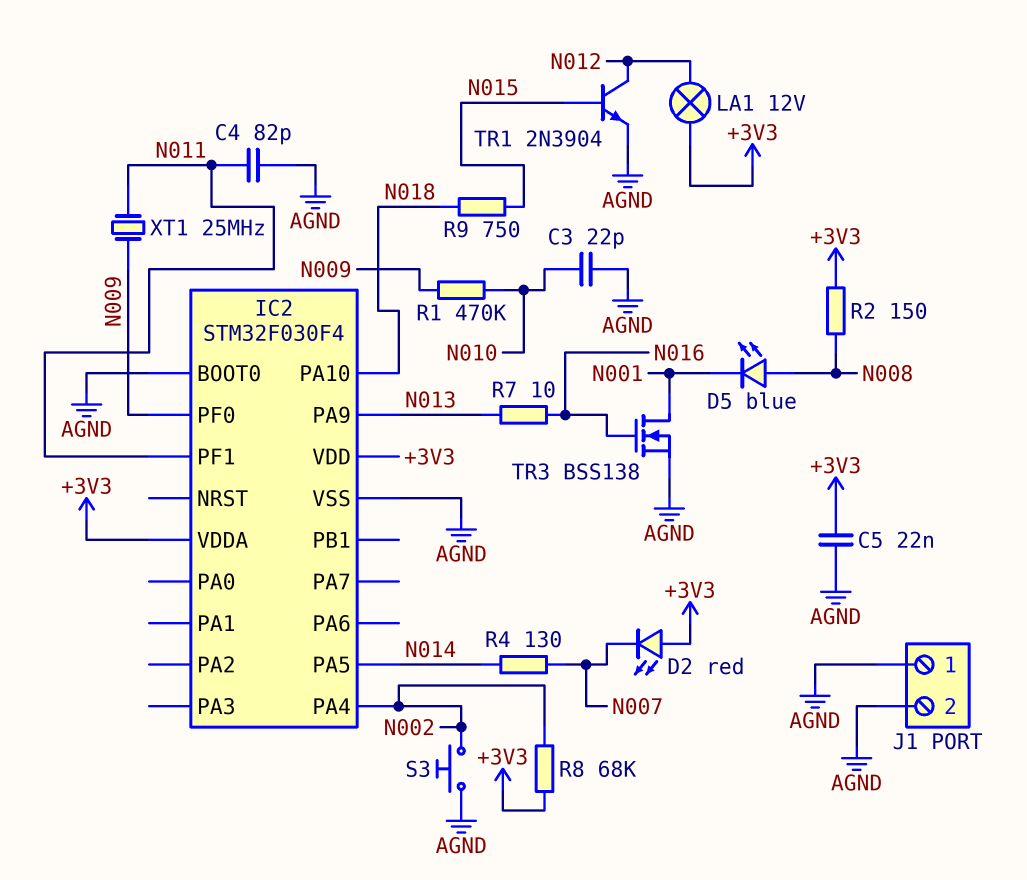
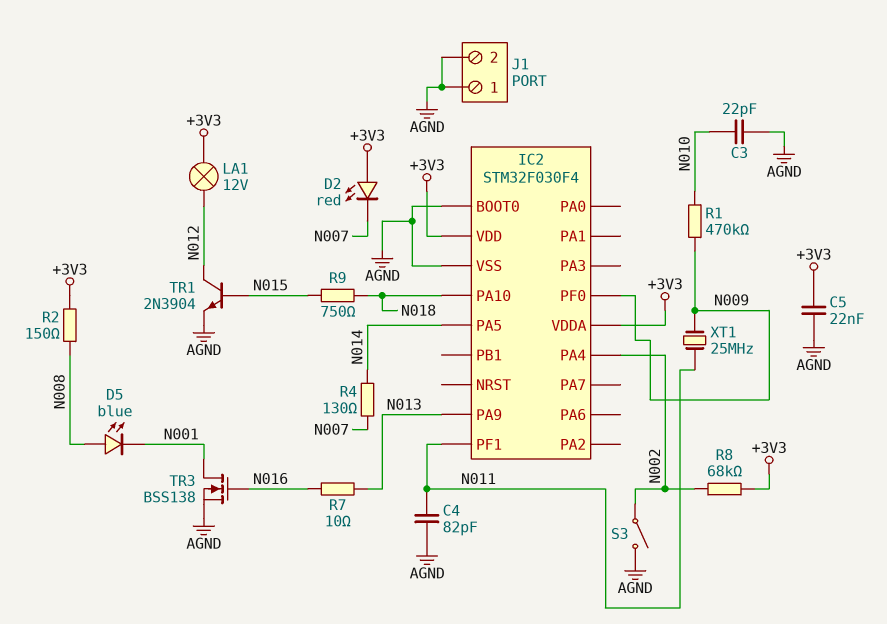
S3: button (AGND, N002) -> switch (AGND, N002)

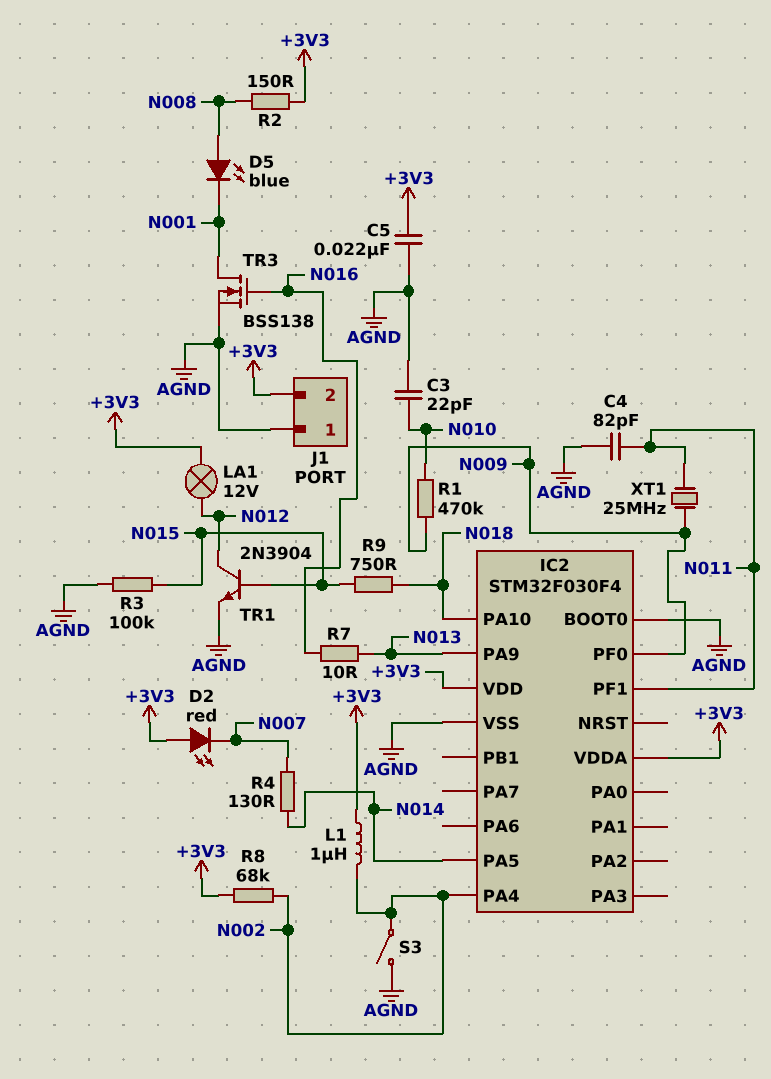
J1 pin 2: AGND -> +3V3
L1: none -> 1uH (+3V3, N002)
R3: none -> 100k (AGND, N015)

